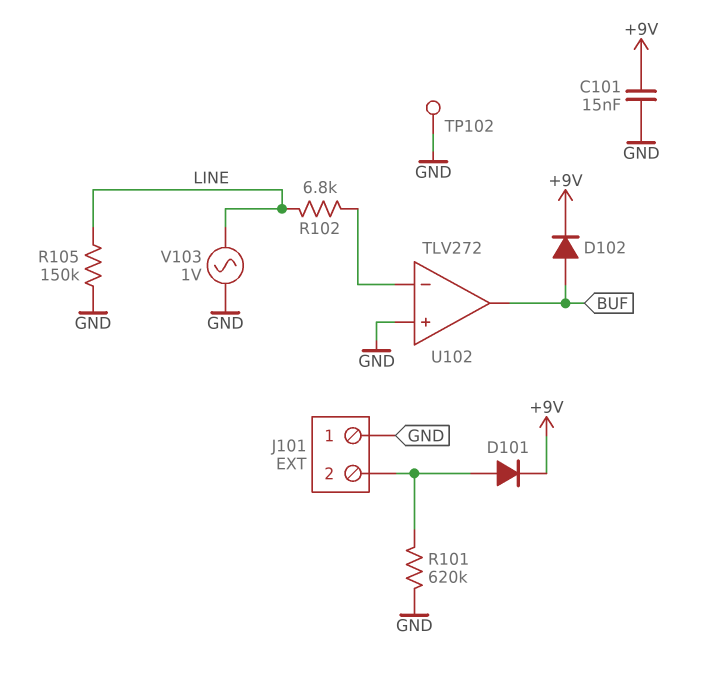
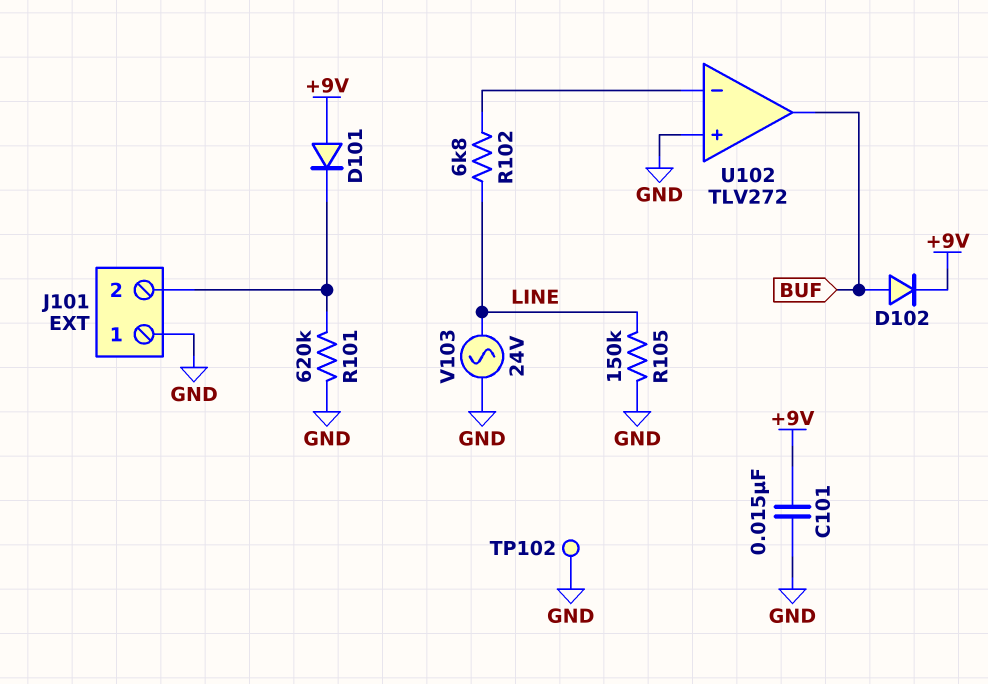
D101: diode (A J101/2, K +9V) -> diode (A +9V, K J101/2)
V103: AC 1V (GND, LINE) -> AC 24V (GND, LINE)

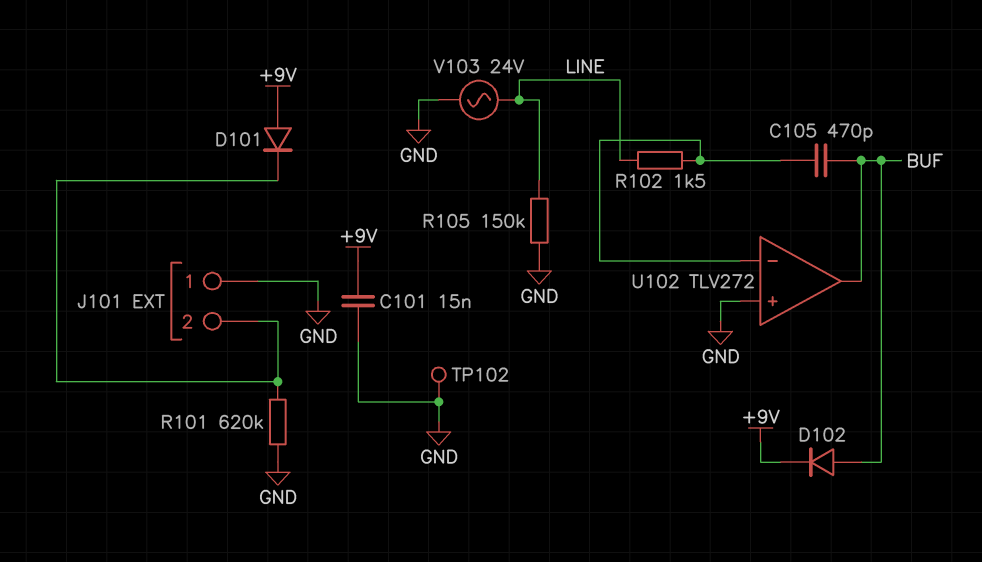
C105: none -> 470pF (BUF, U102/in-)
R102: 6.8k (LINE, U102/in-) -> 1.5k (LINE, U102/in-)

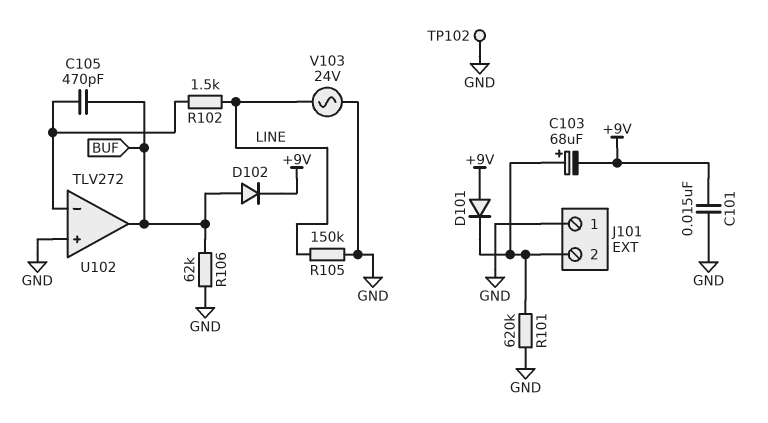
C103: none -> 68uF (plus J101/2, minus +9V)
R106: none -> 62k (BUF, GND)

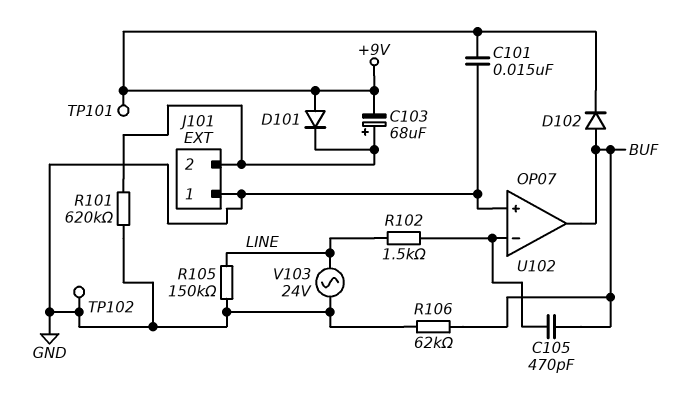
TP101: none -> test point (+9V)
U102: TLV272 -> OP07

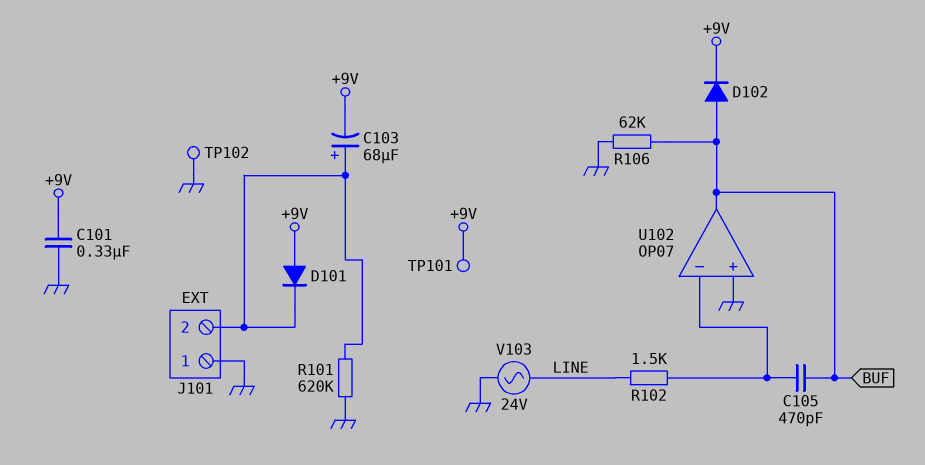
C101: 15nF (+9V, GND) -> 330nF (+9V, GND)
R105: 150k (GND, LINE) -> none

